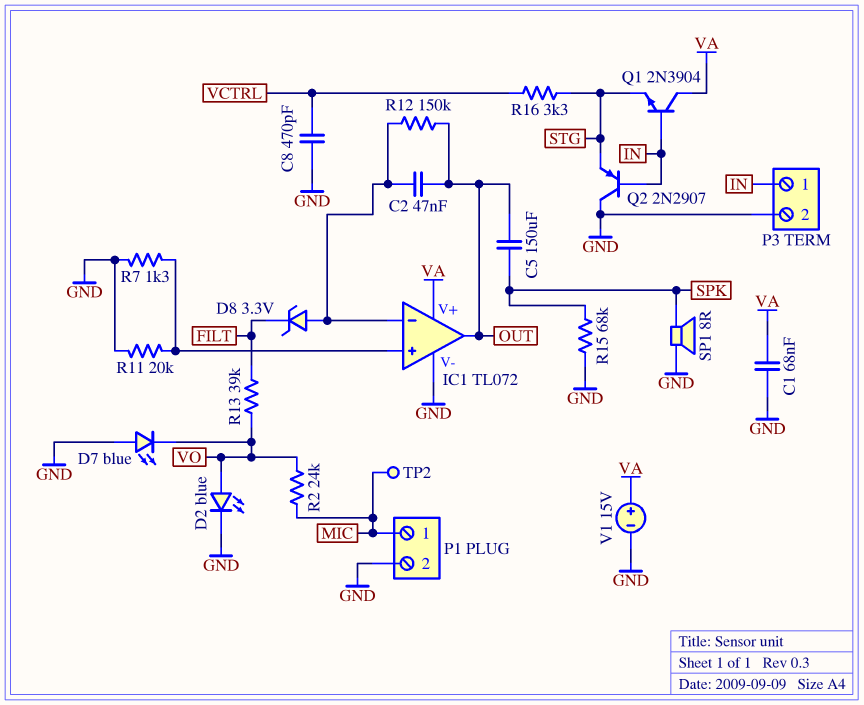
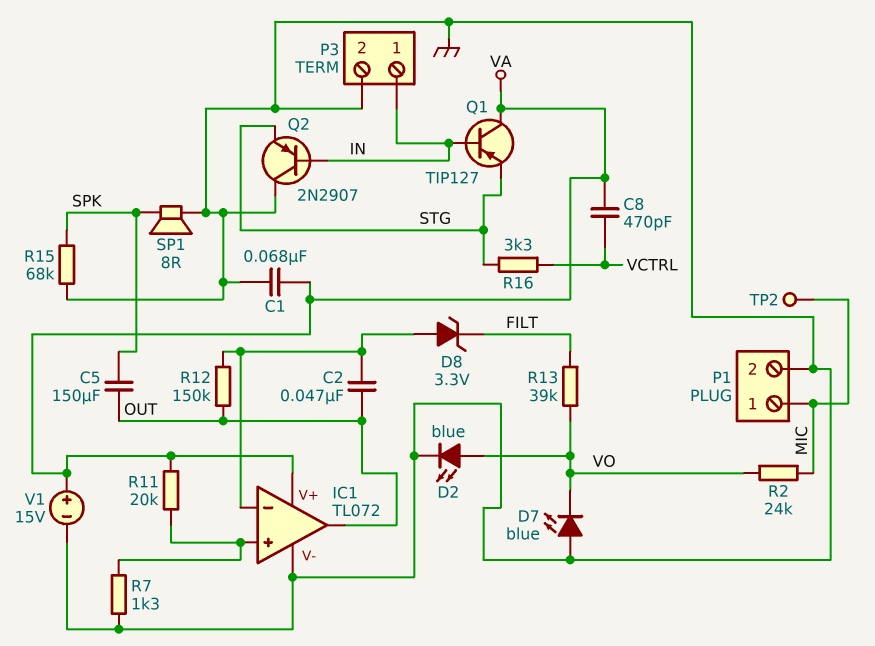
C8: 470pF (GND, VCTRL) -> 470pF (VA, VCTRL)
Q1: NPN 2N3904 (B IN, C VA, E STG) -> PNP TIP127 (B IN, C VA, E STG)
R11: 20k (GND, IC1/in+) -> 20k (IC1/in+, VA)

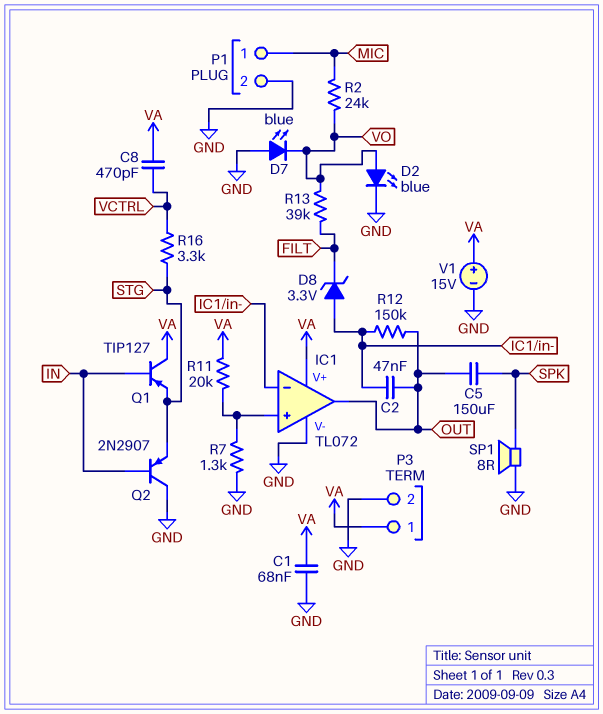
P3 pin 1: IN -> VA
R15: 68k (GND, SPK) -> none
TP2: test point (MIC) -> none

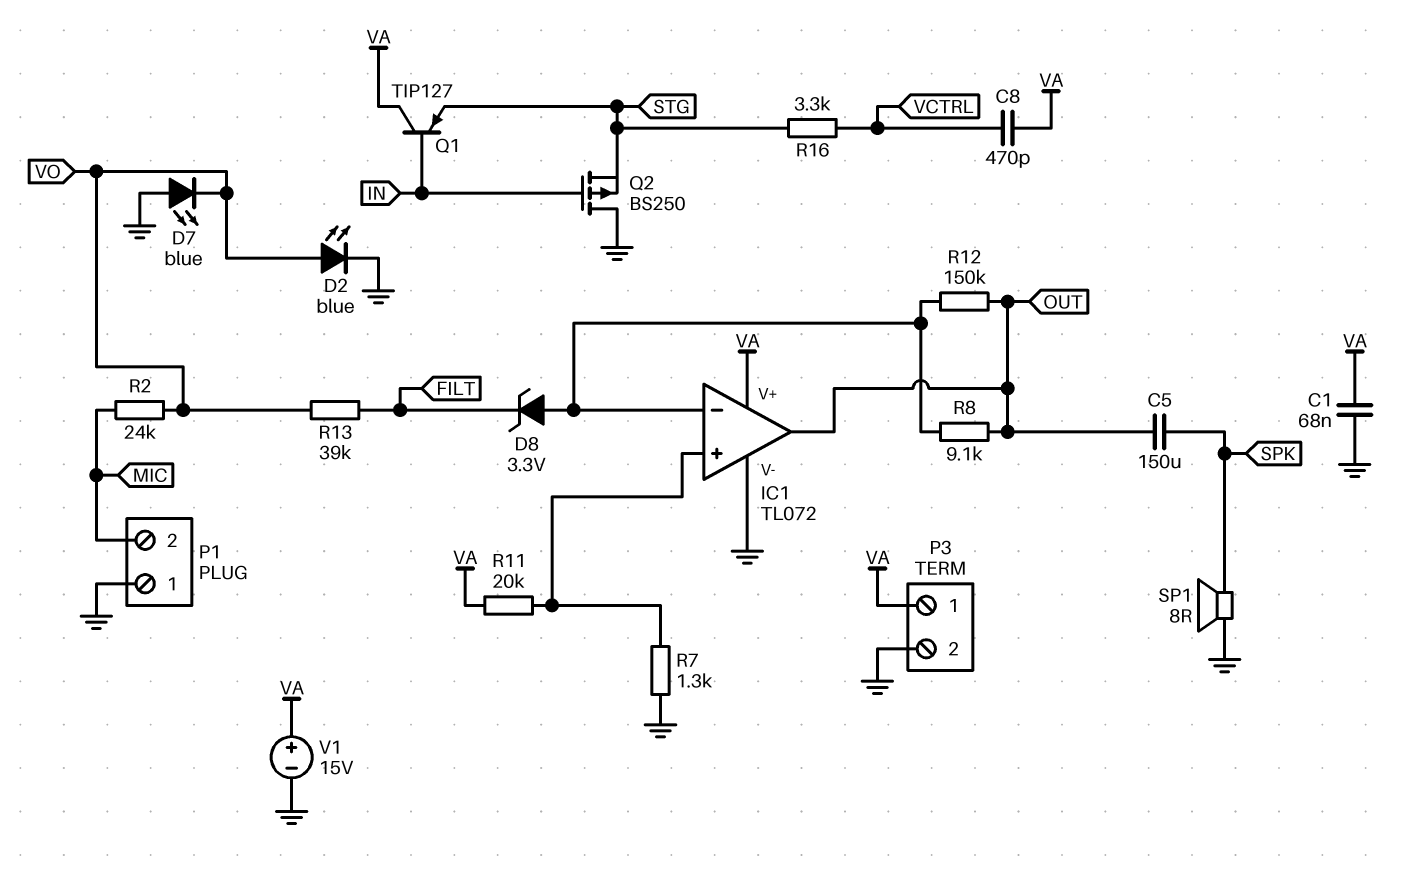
C2: 47nF (IC1/in-, OUT) -> none
P1 pin 1: MIC -> GND
P1 pin 2: GND -> MIC
Q2: PNP 2N2907 (B IN, C GND, E STG) -> PMOS BS250 (G IN, D GND, S STG)
R8: none -> 9.1k (IC1/in-, OUT)

